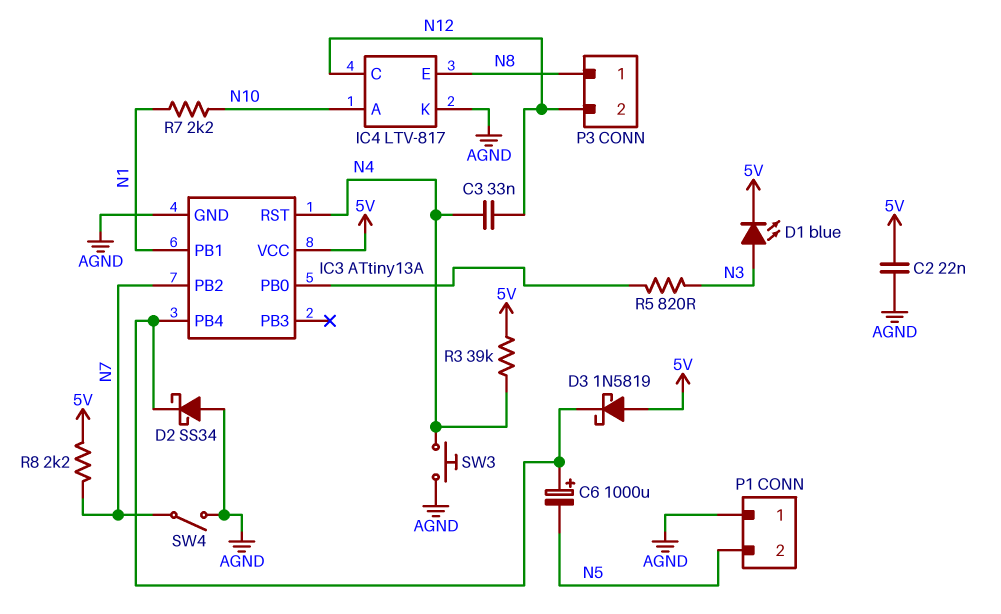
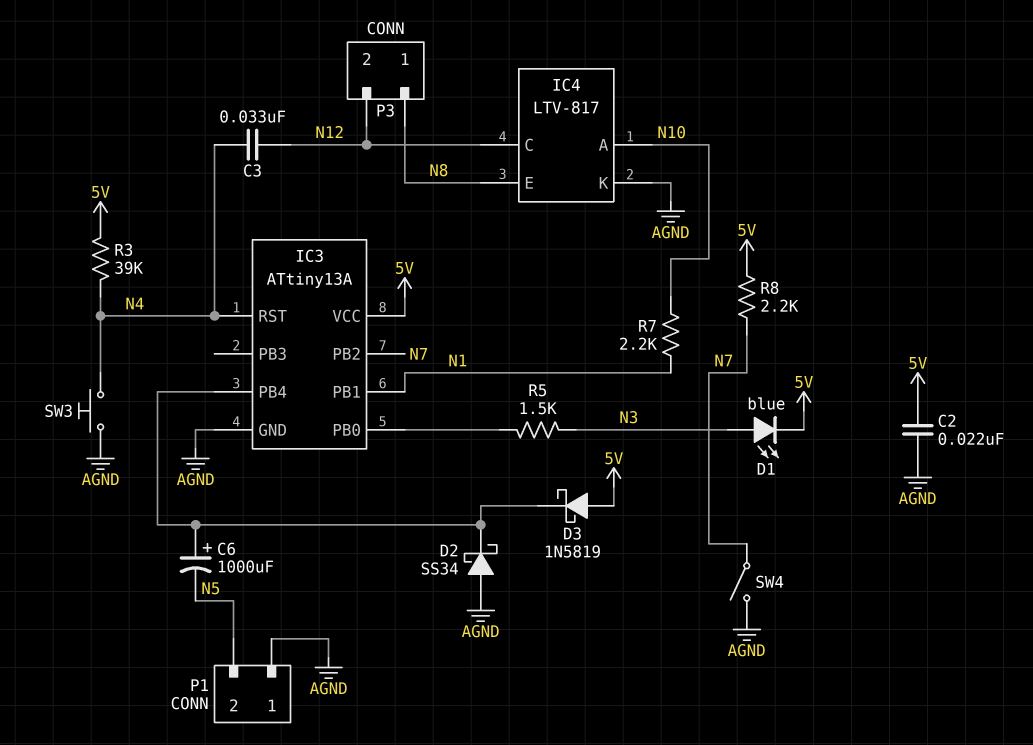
R5: 820 (IC3/PB0, N3) -> 1.5k (IC3/PB0, N3)

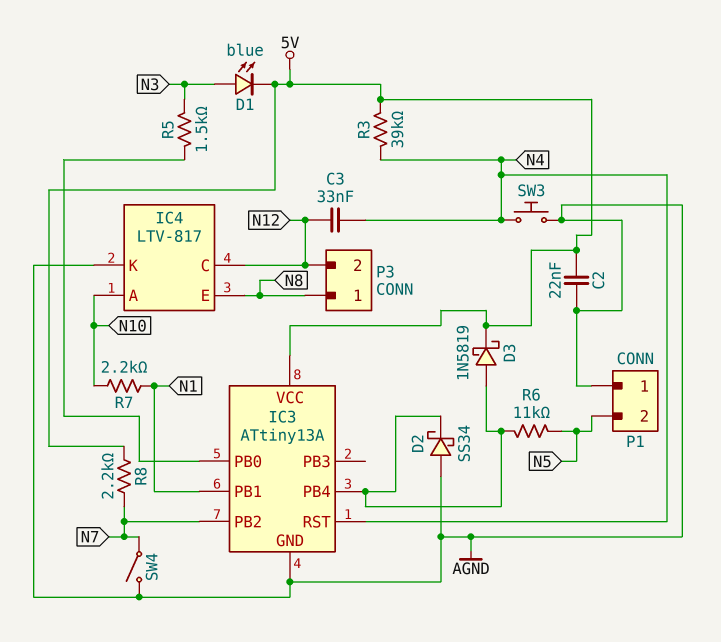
C6: 1000uF (plus IC3/PB4, minus N5) -> none
D3: schottky 1N5819 (A 5V, K IC3/PB4) -> schottky 1N5819 (A IC3/PB4, K 5V)
R6: none -> 11k (IC3/PB4, N5)

